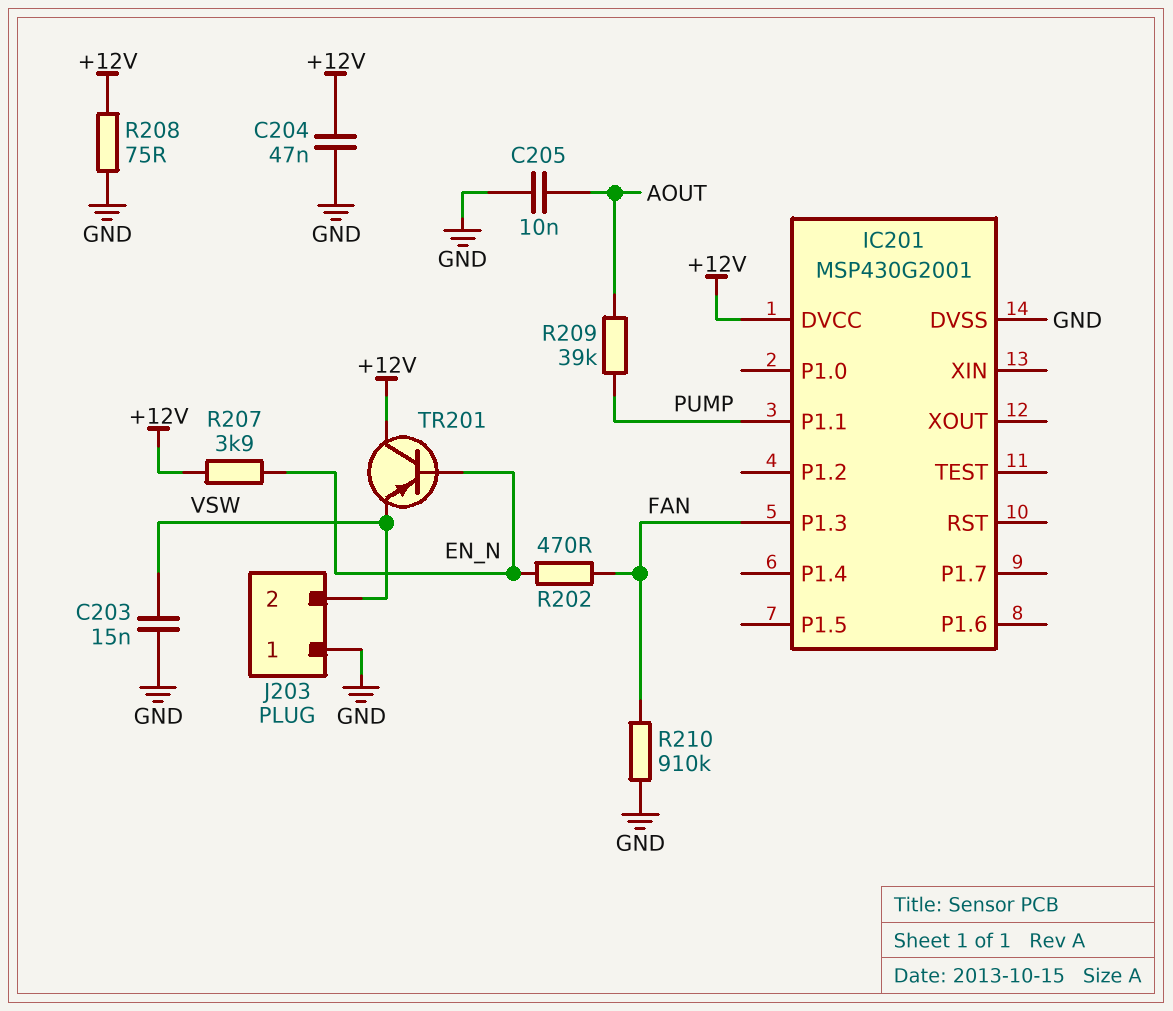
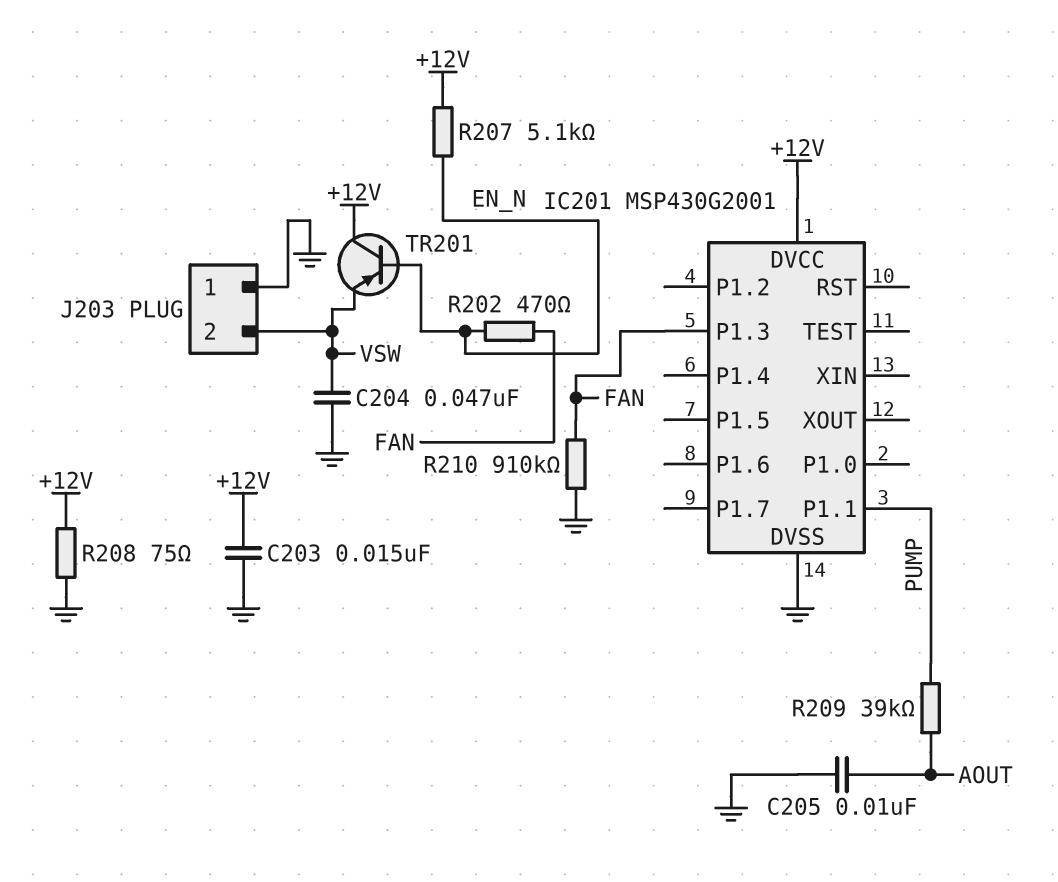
C203: 15nF (GND, VSW) -> 15nF (+12V, GND)
C204: 47nF (+12V, GND) -> 47nF (GND, VSW)
R207: 3.9k (+12V, EN_N) -> 5.1k (+12V, EN_N)

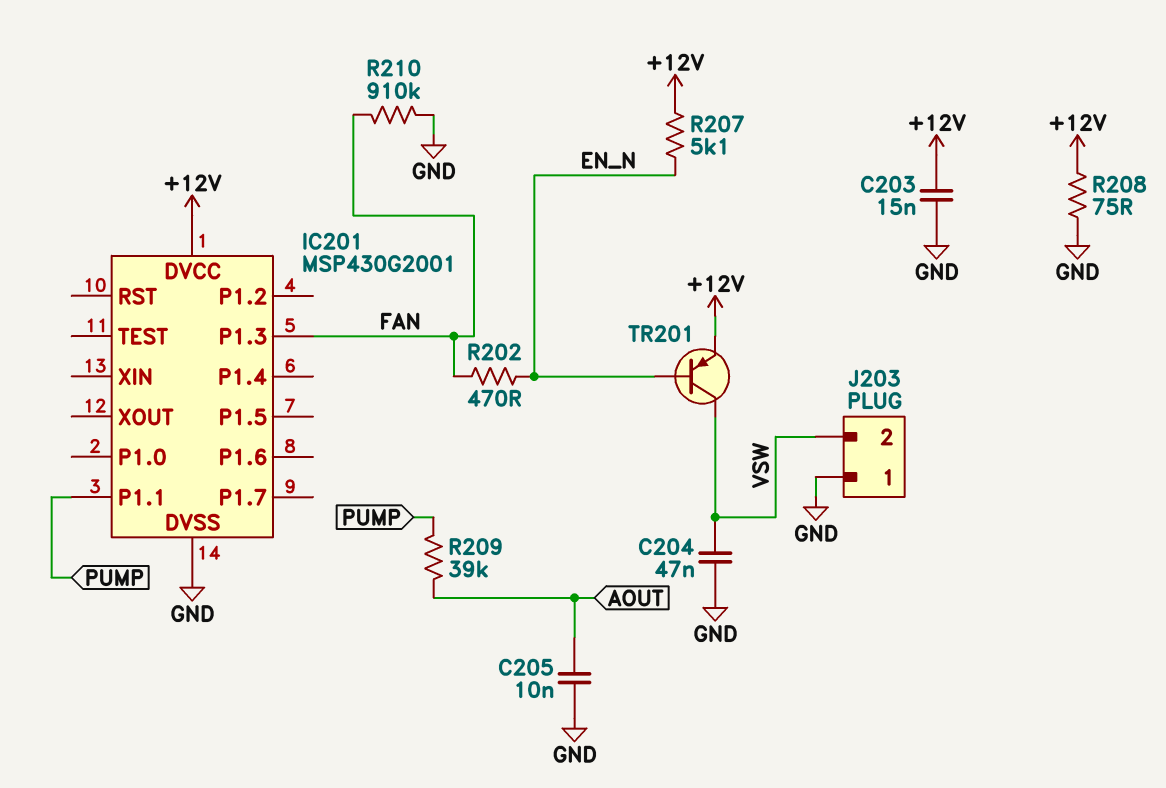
TR201: PNP (B EN_N, C +12V, E VSW) -> PNP (B EN_N, C VSW, E +12V)

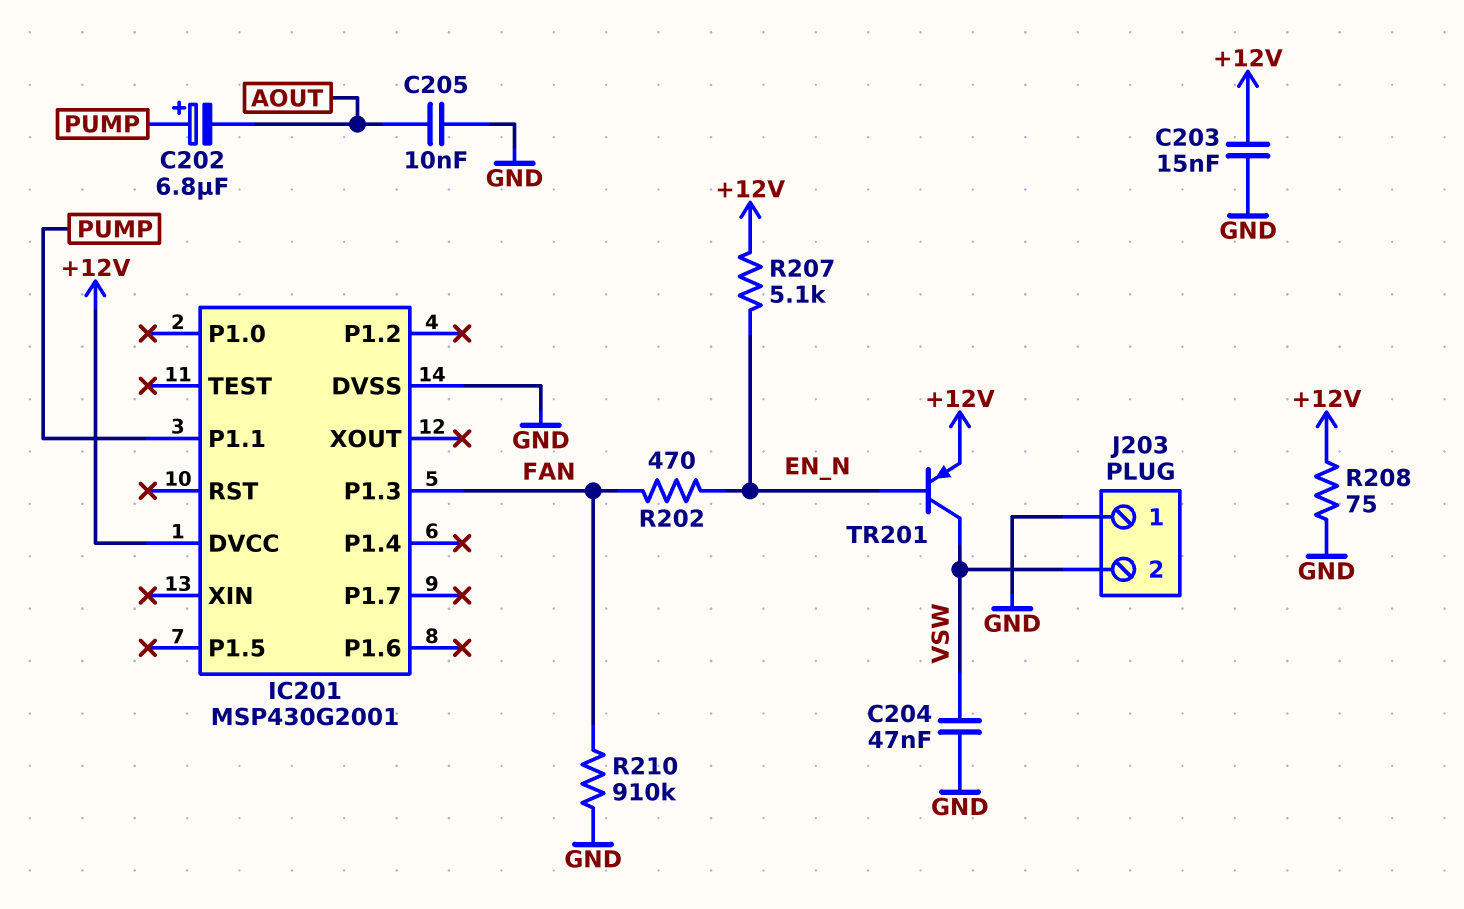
C202: none -> 6.8uF (plus PUMP, minus AOUT)
R209: 39k (AOUT, PUMP) -> none

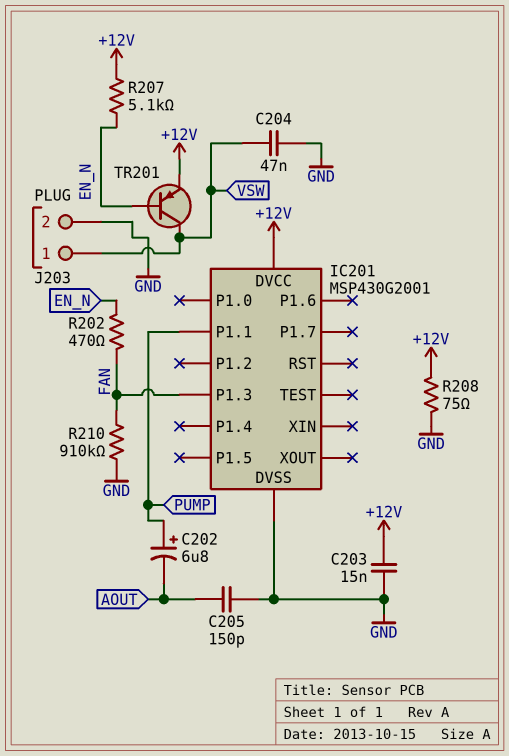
C205: 10nF (AOUT, GND) -> 150pF (AOUT, GND)
J203 pin 1: GND -> VSW
J203 pin 2: VSW -> GND

